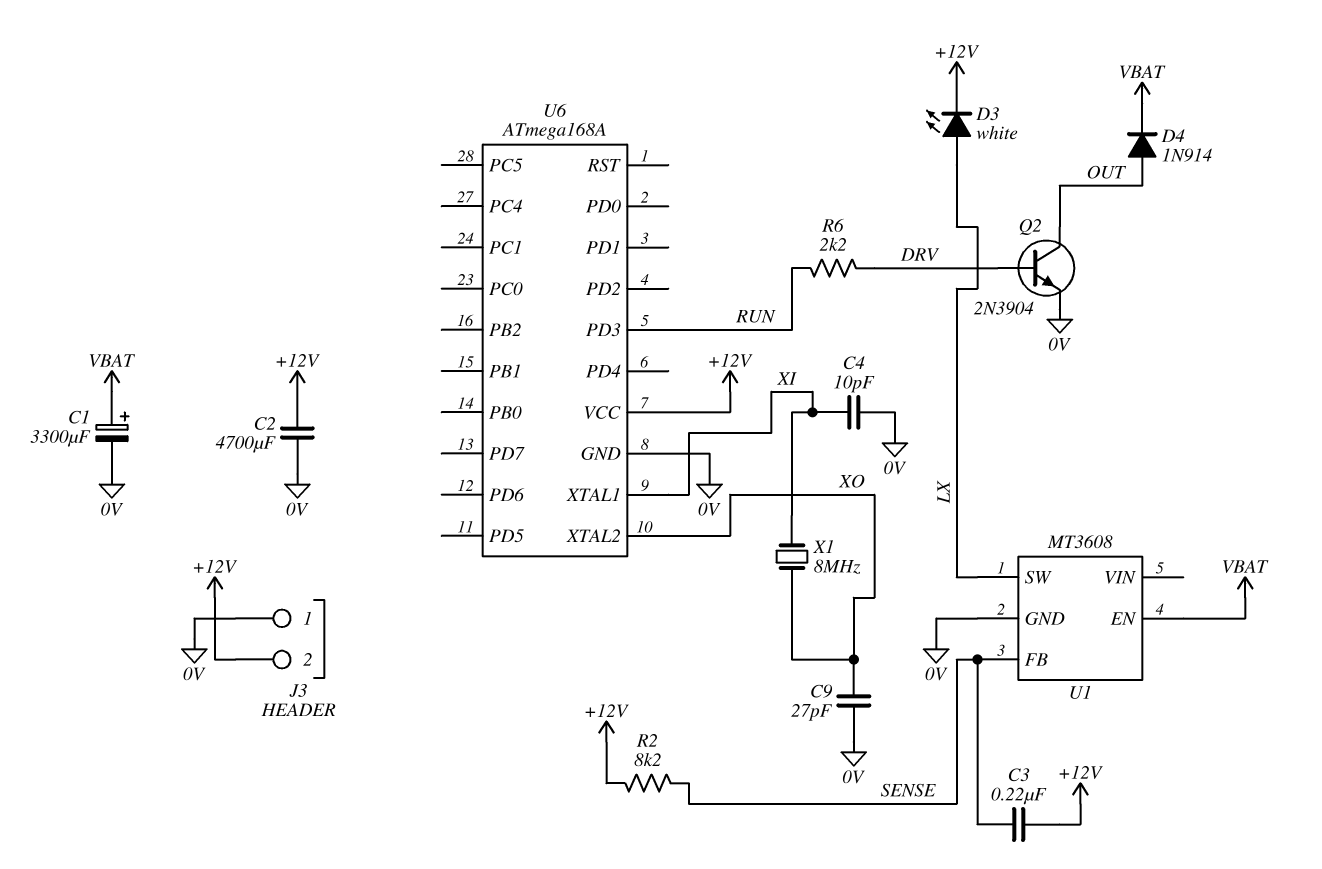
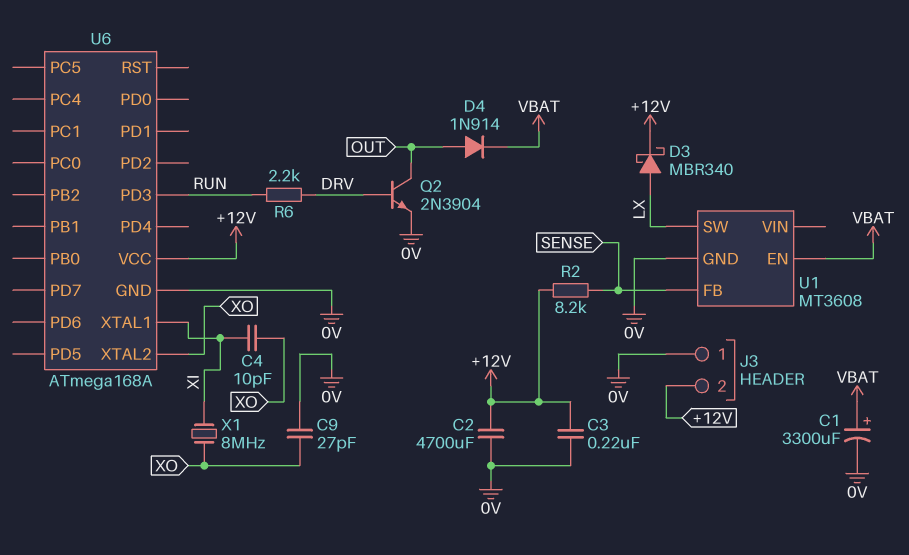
C3: 220nF (+12V, SENSE) -> 220nF (+12V, 0V)
C4: 10pF (0V, XI) -> 10pF (XI, XO)
D3: LED white (A LX, K +12V) -> schottky MBR340 (A LX, K +12V)

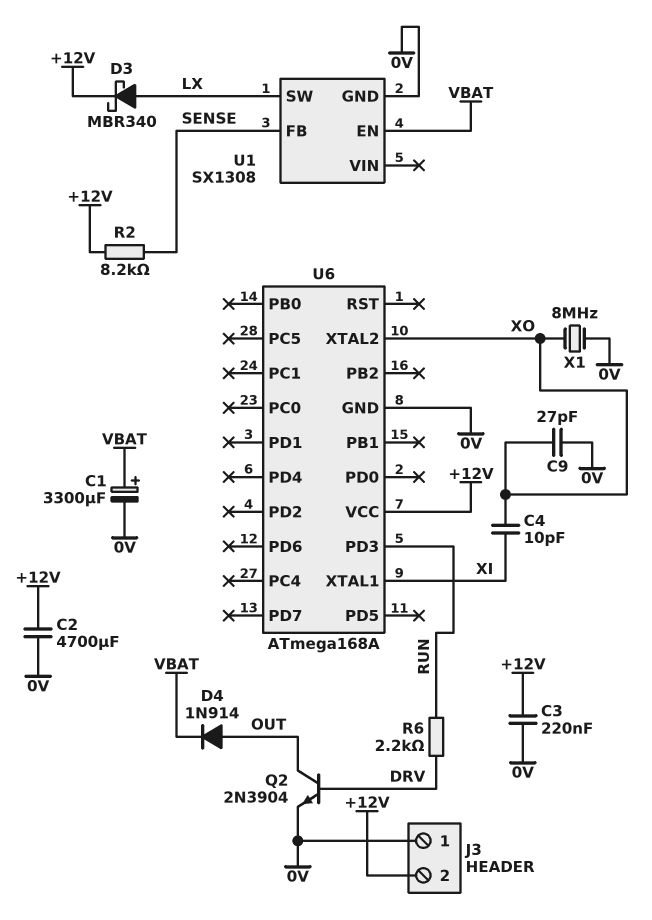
U1: MT3608 -> SX1308
X1: 8MHz (XI, XO) -> 8MHz (0V, XO)

